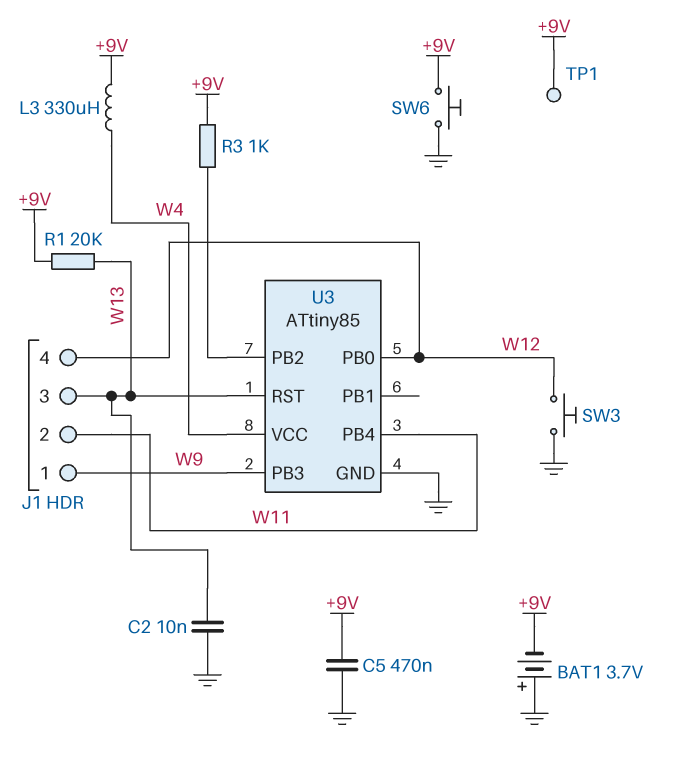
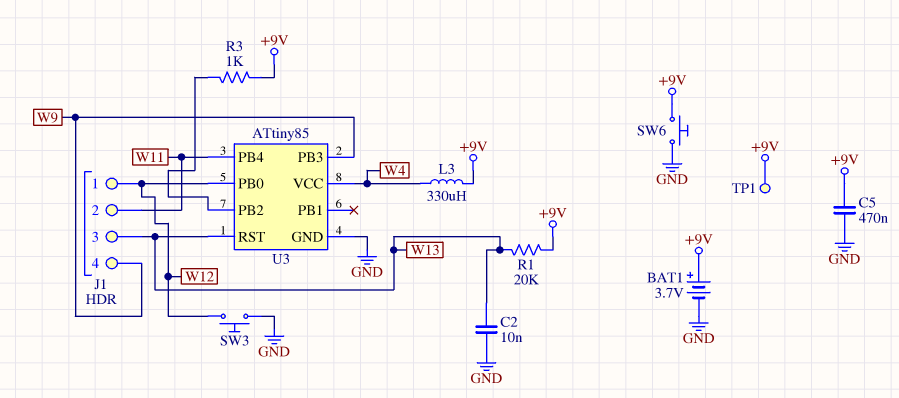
BAT1: 3.7V (plus GND, minus +9V) -> 3.7V (plus +9V, minus GND)
J1 pin 1: W9 -> W12
J1 pin 4: W12 -> W9

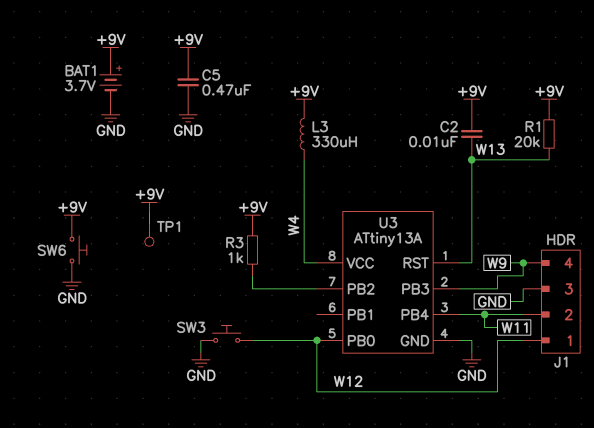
C2: 10nF (GND, W13) -> 10nF (+9V, W13)
J1 pin 3: W13 -> GND
U3: ATtiny85 -> ATtiny13A

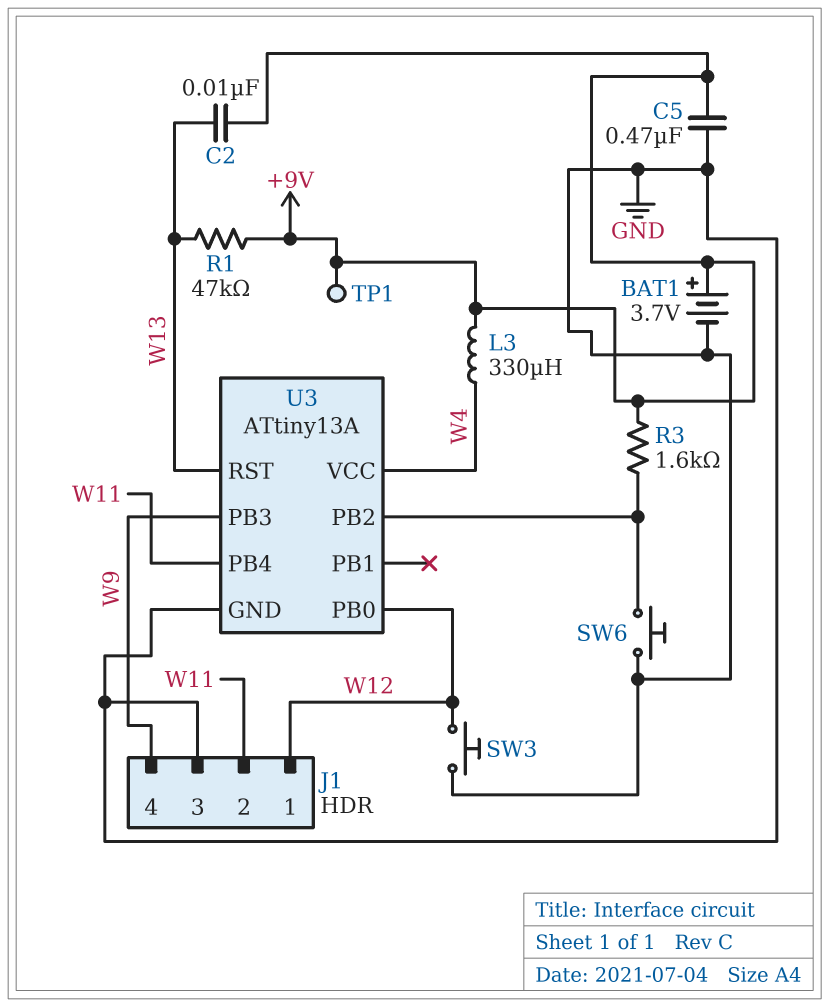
R1: 20k (+9V, W13) -> 47k (+9V, W13)
R3: 1k (+9V, U3/PB2) -> 1.6k (+9V, U3/PB2)
SW6: button (+9V, GND) -> button (GND, U3/PB2)

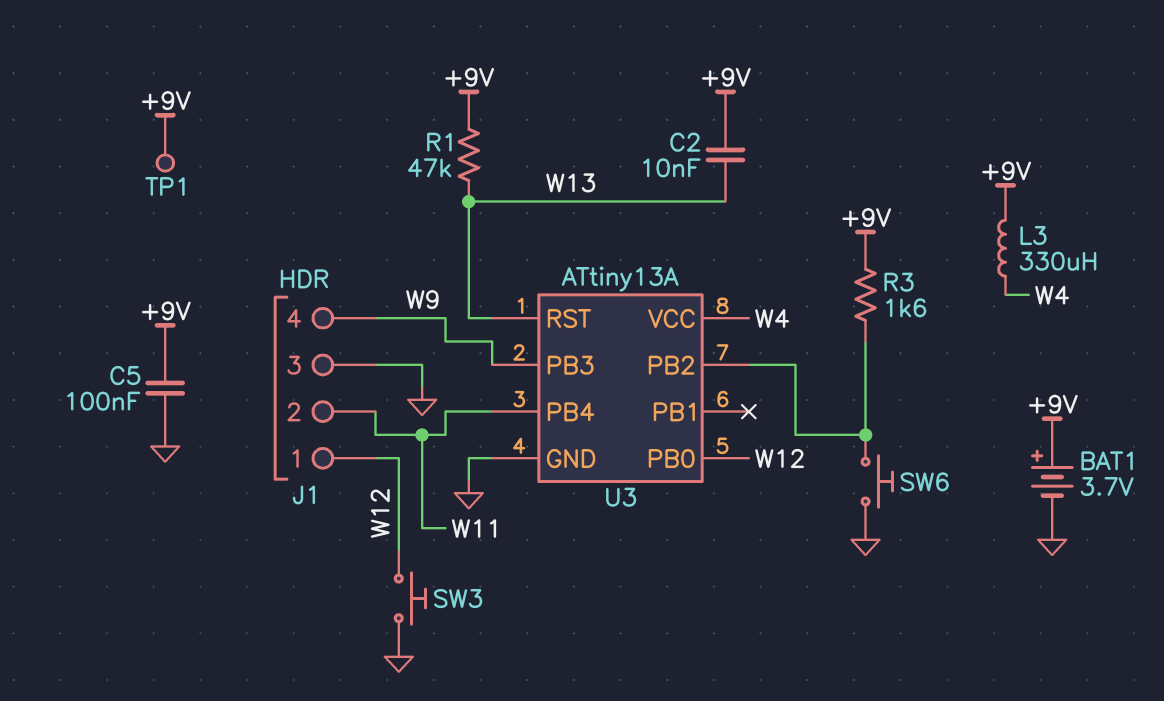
C5: 470nF (+9V, GND) -> 100nF (+9V, GND)

